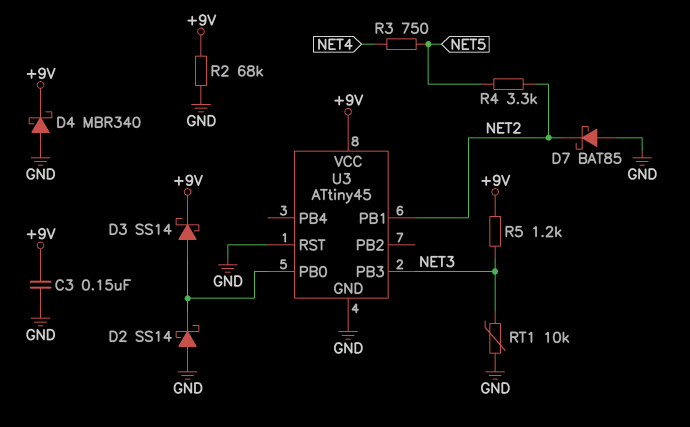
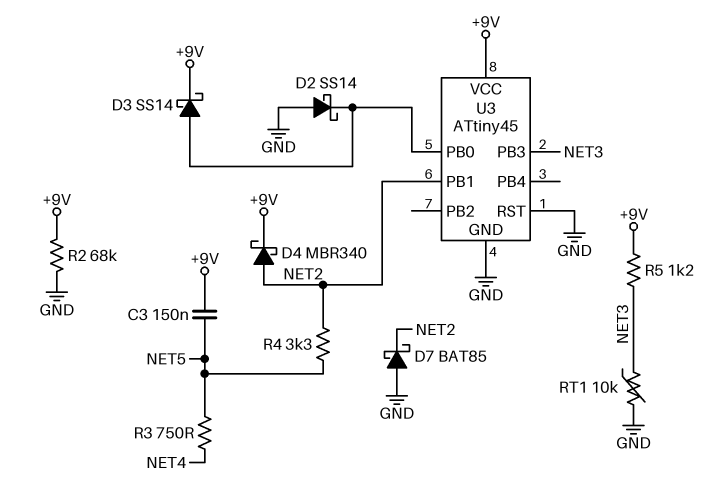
C3: 150nF (+9V, GND) -> 150nF (+9V, NET5)
D4: schottky MBR340 (A GND, K +9V) -> schottky MBR340 (A NET2, K +9V)

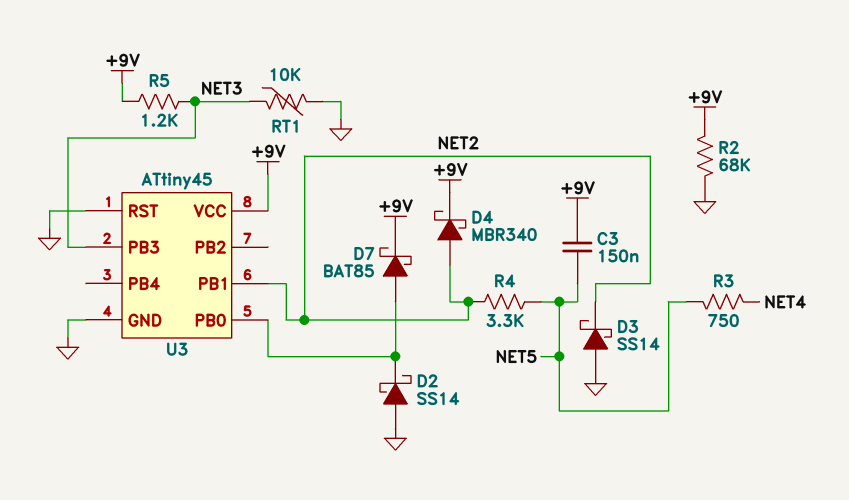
D3: schottky SS14 (A U3/PB0, K +9V) -> schottky SS14 (A GND, K NET2)
D7: schottky BAT85 (A GND, K NET2) -> schottky BAT85 (A U3/PB0, K +9V)

